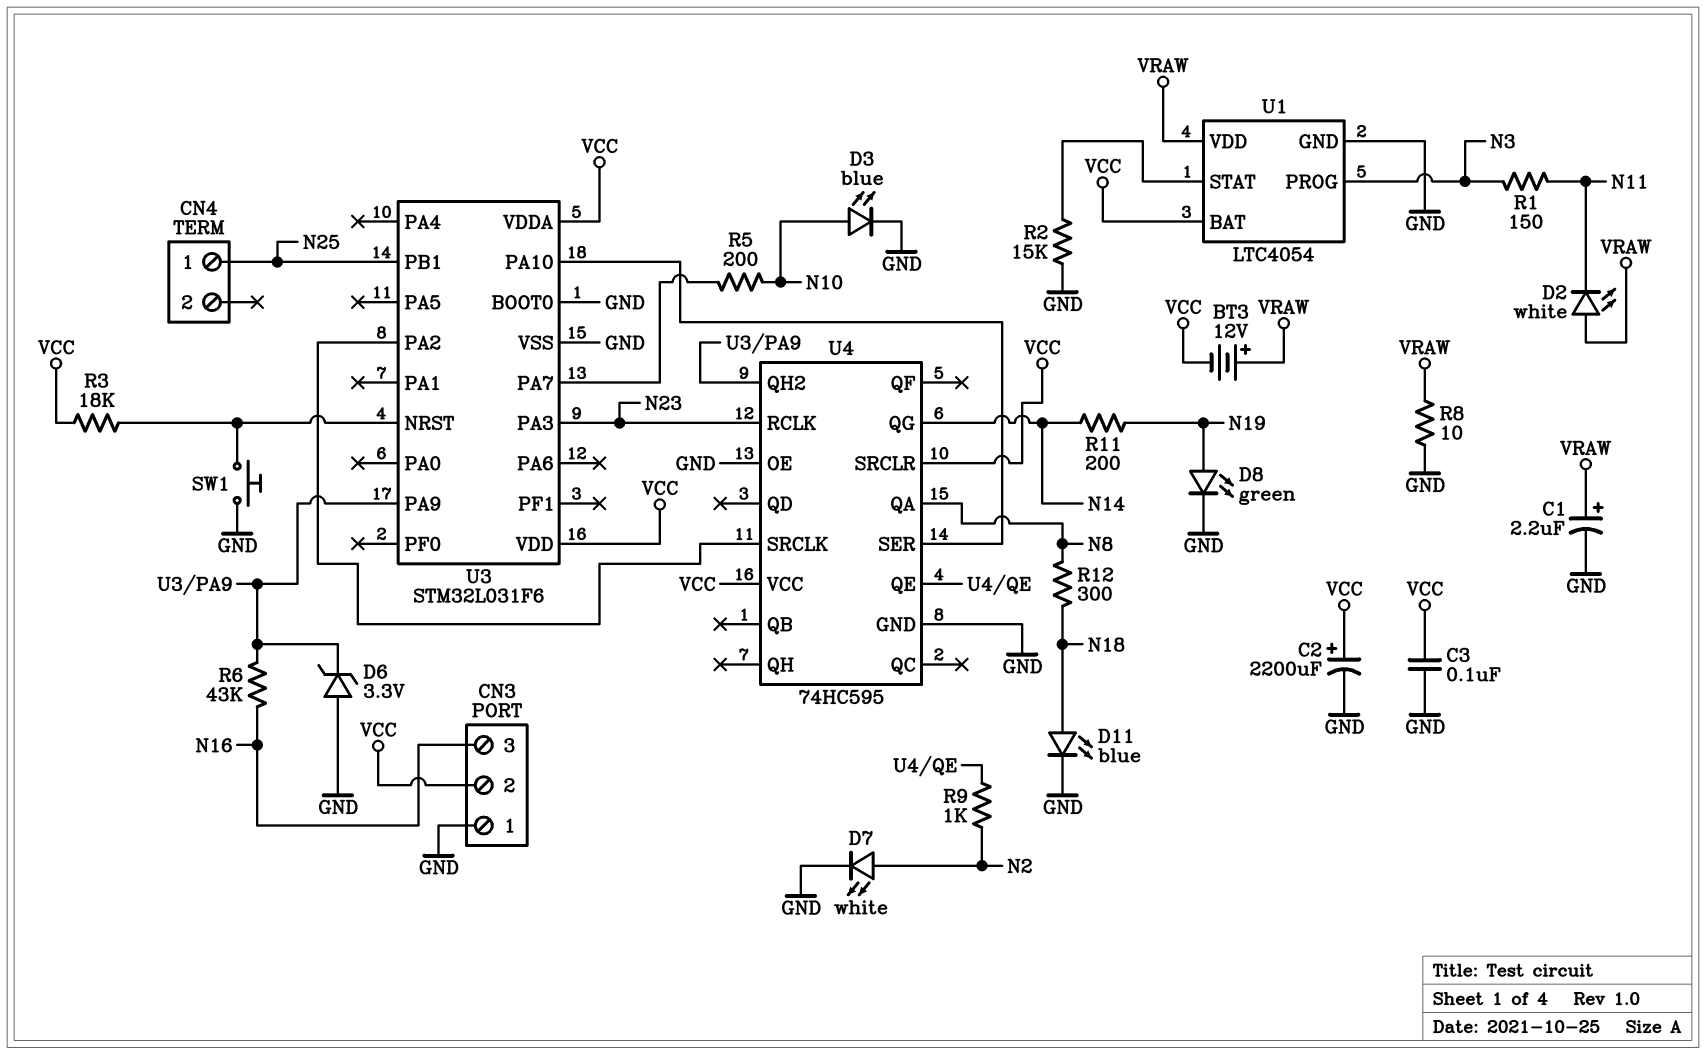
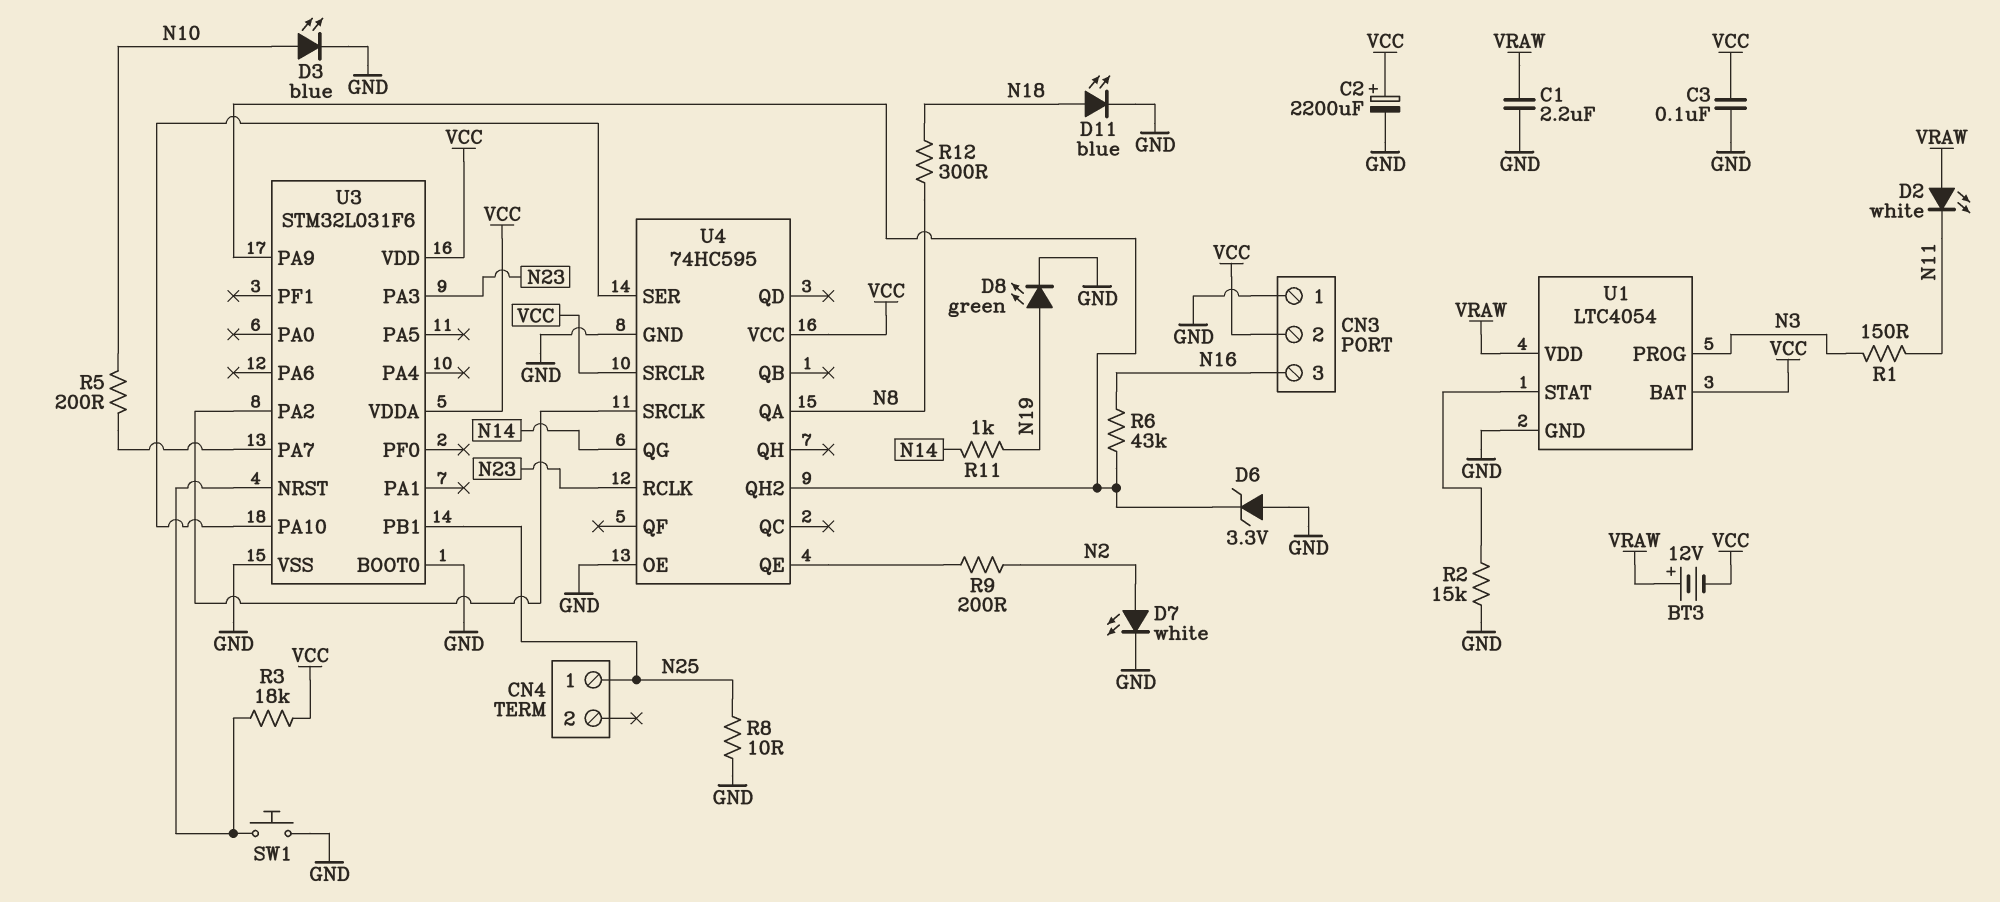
C1: 2.2uF (plus VRAW, minus GND) -> 2.2uF (GND, VRAW)
R8: 10 (GND, VRAW) -> 10 (GND, N25)
R9: 1k (N2, U4/QE) -> 200 (N2, U4/QE)
R11: 200 (N14, N19) -> 1k (N14, N19)

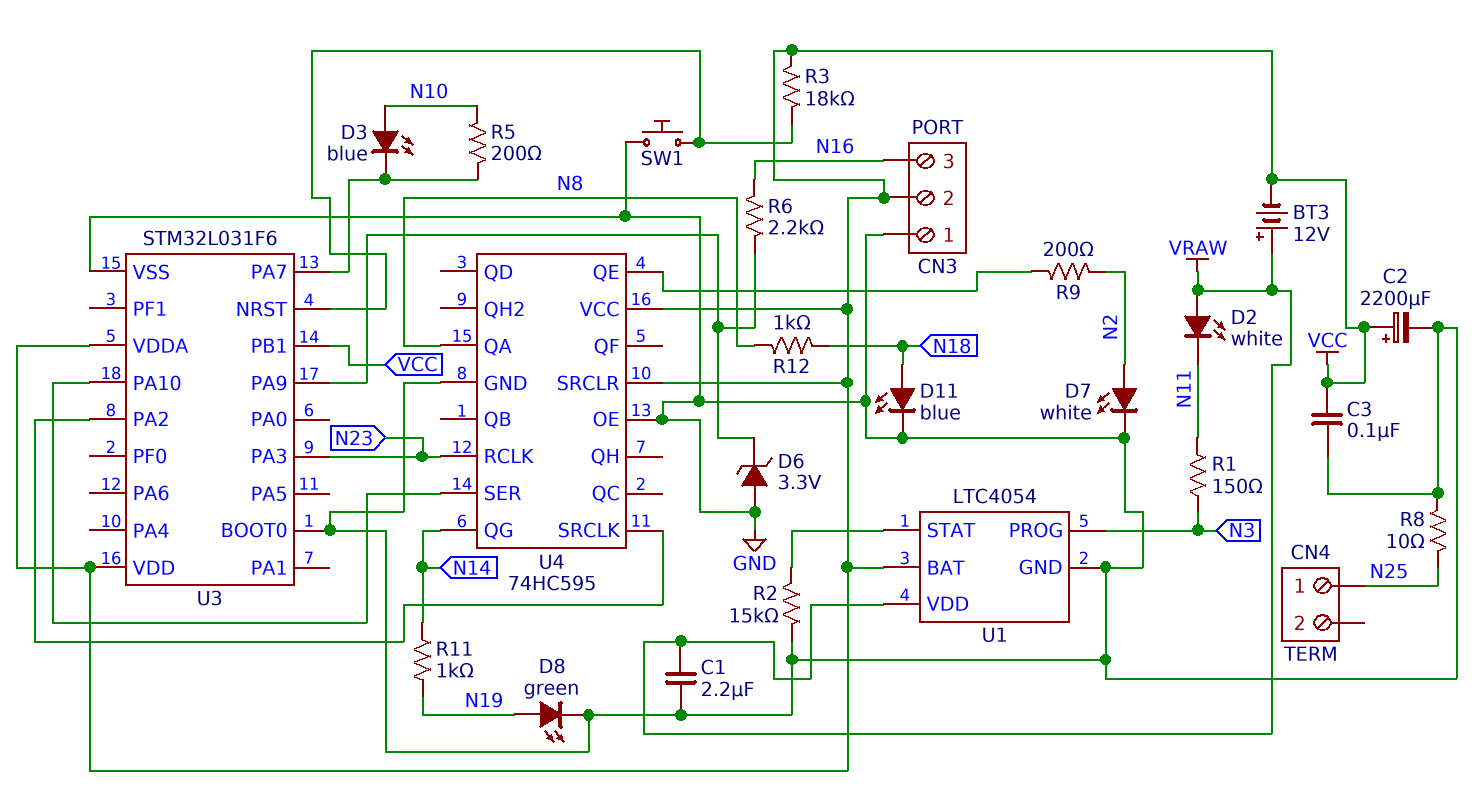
D3: LED blue (A N10, K GND) -> LED blue (A N10, K U3/PA7)
R6: 43k (N16, U3/PA9) -> 2.2k (N16, U3/PA9)
R12: 300 (N8, N18) -> 1k (N8, N18)
U3 pin PB1: N25 -> VCC
U4 pin QH2: U3/PA9 -> none

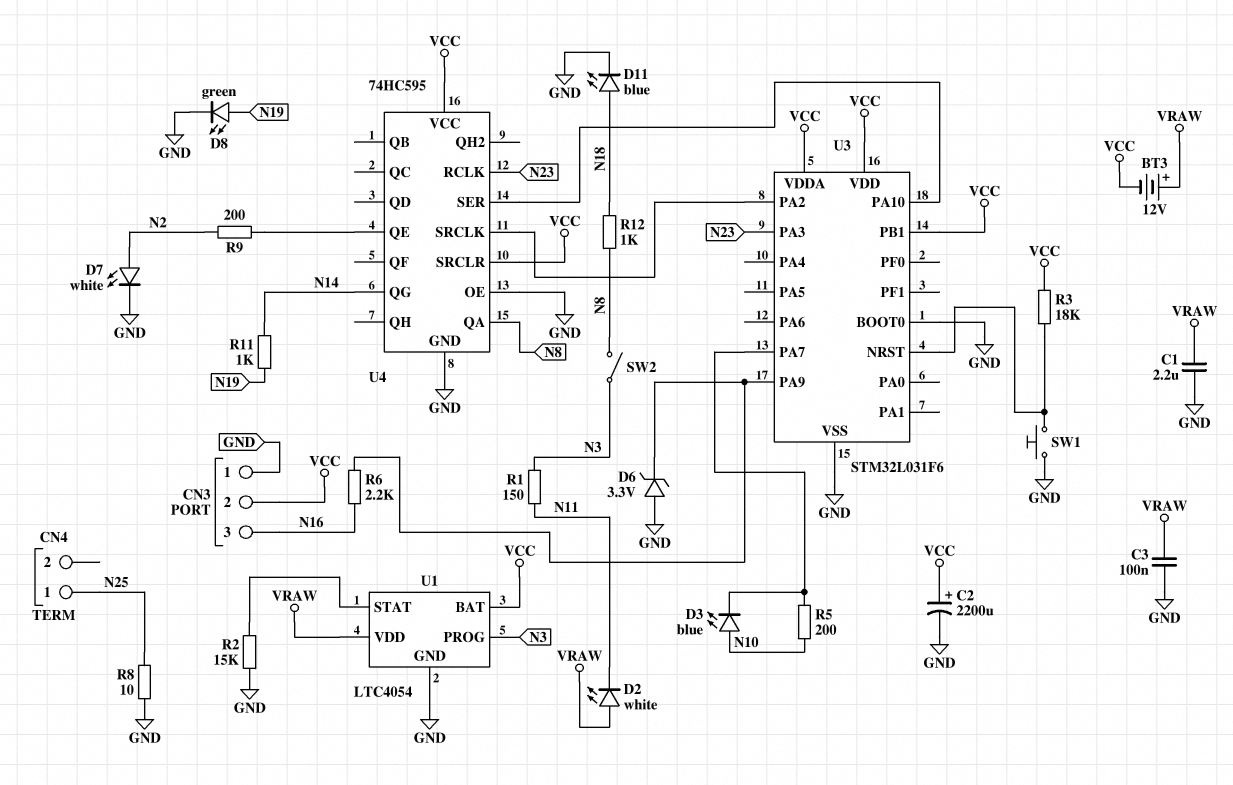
C3: 100nF (GND, VCC) -> 100nF (GND, VRAW)
SW2: none -> switch (N3, N8)

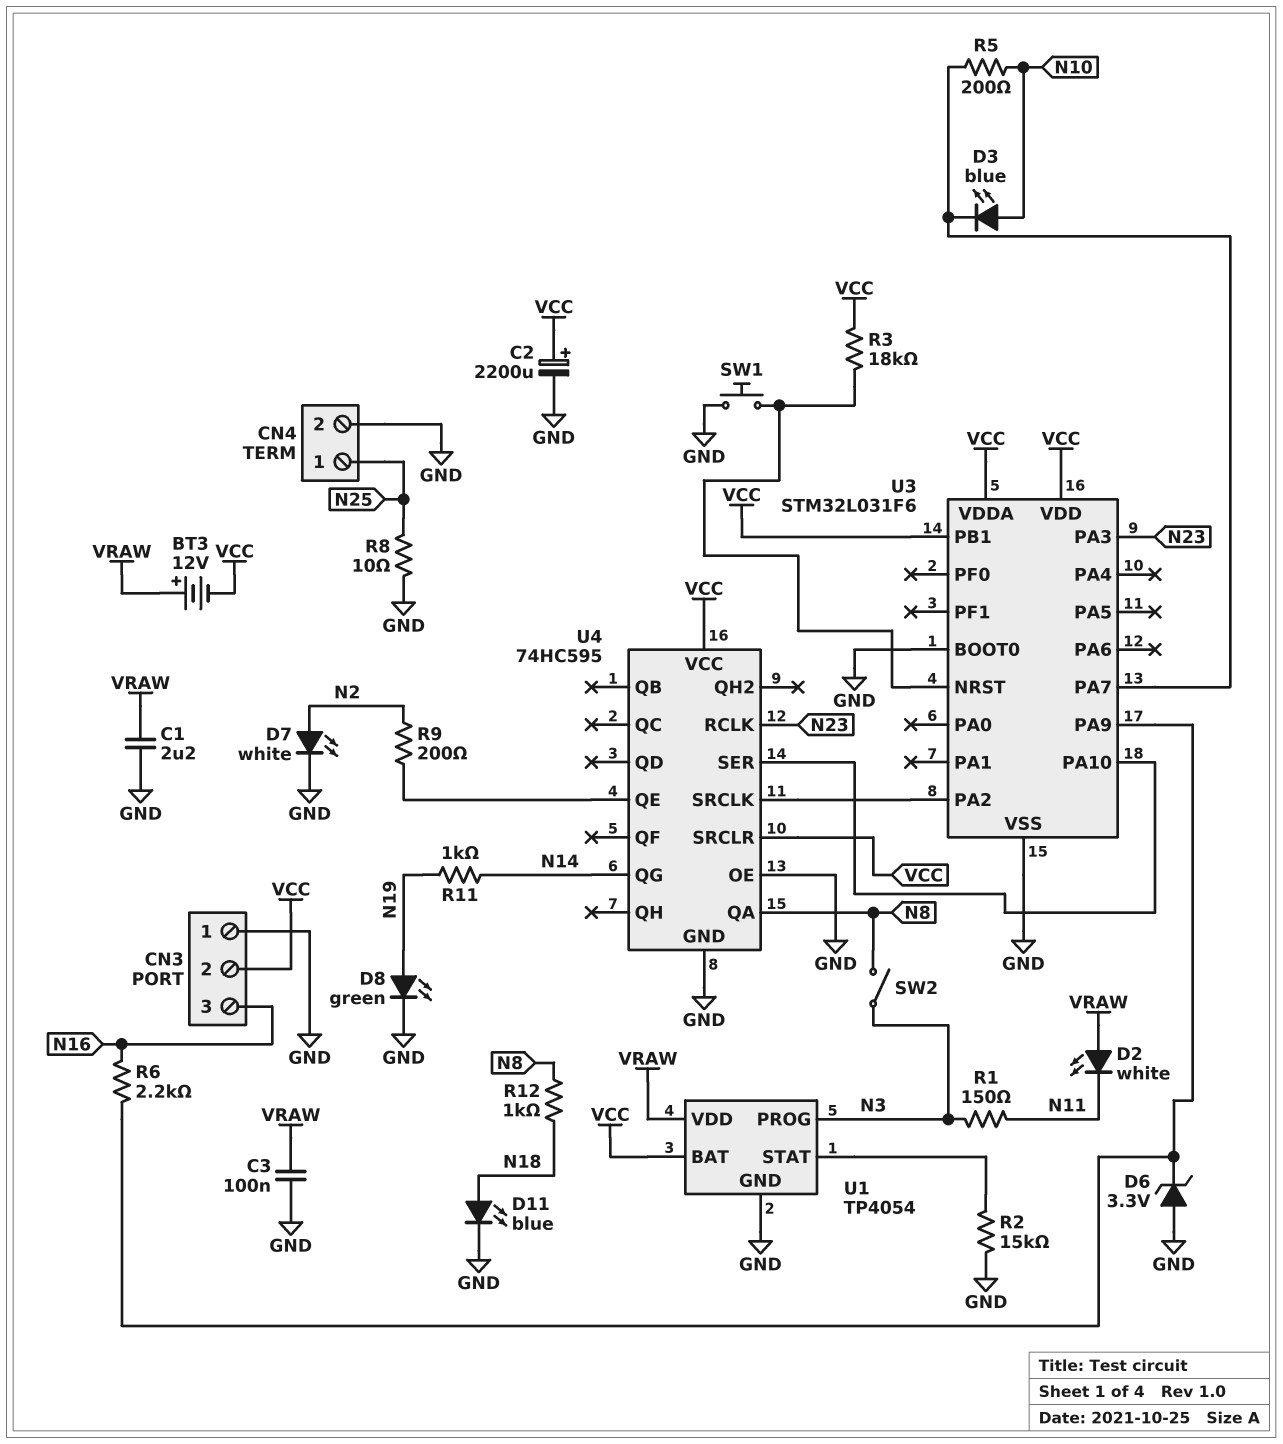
CN4 pin 2: none -> GND
U1: LTC4054 -> TP4054

